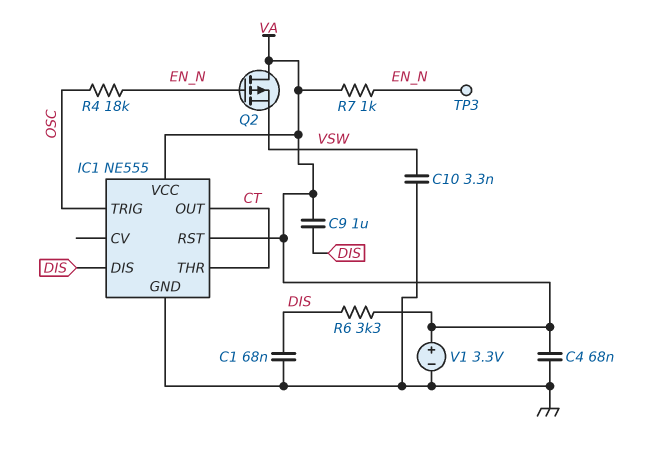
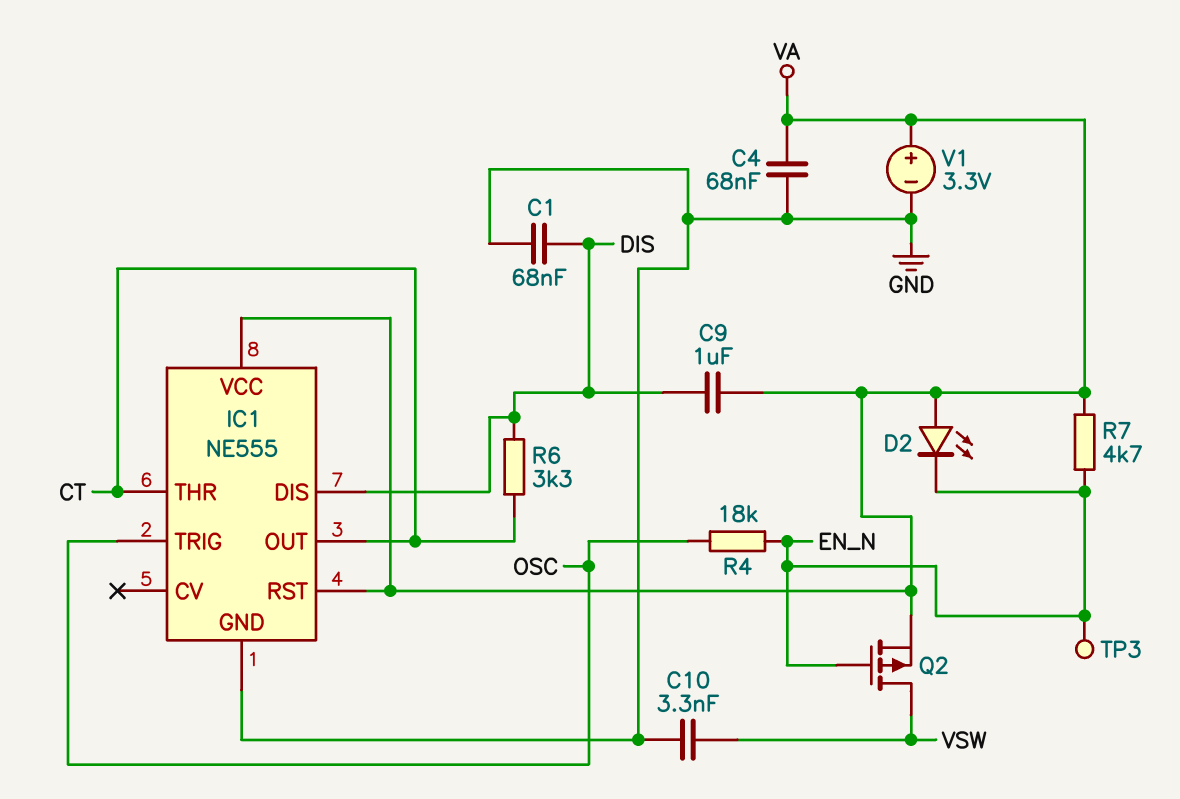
D2: none -> LED (A VA, K EN_N)
Q2: PMOS (G EN_N, D VA, S VSW) -> PMOS (G EN_N, D VSW, S VA)
R6: 3.3k (DIS, VA) -> 3.3k (CT, DIS)
R7: 1k (EN_N, VA) -> 4.7k (EN_N, VA)

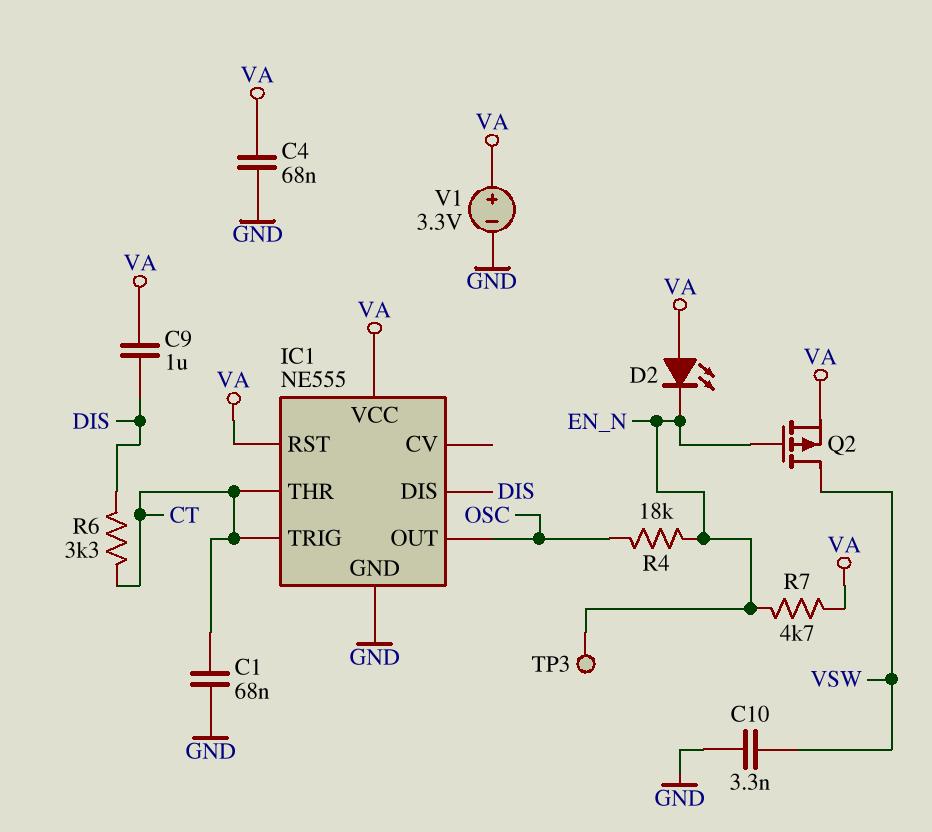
C1: 68nF (DIS, GND) -> 68nF (CT, GND)
IC1 pin OUT: CT -> OSC
IC1 pin TRIG: OSC -> CT

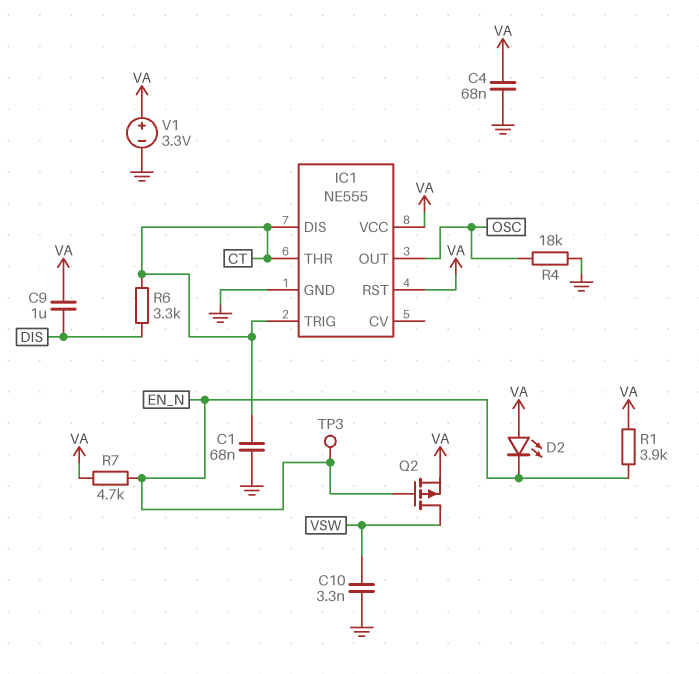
IC1 pin DIS: DIS -> CT
R1: none -> 3.9k (EN_N, VA)
R4: 18k (EN_N, OSC) -> 18k (GND, OSC)

